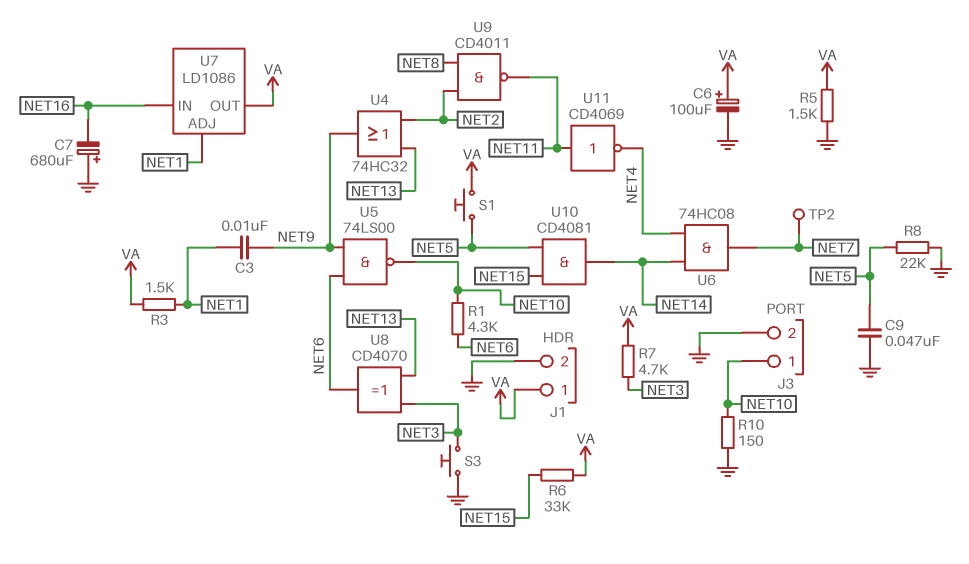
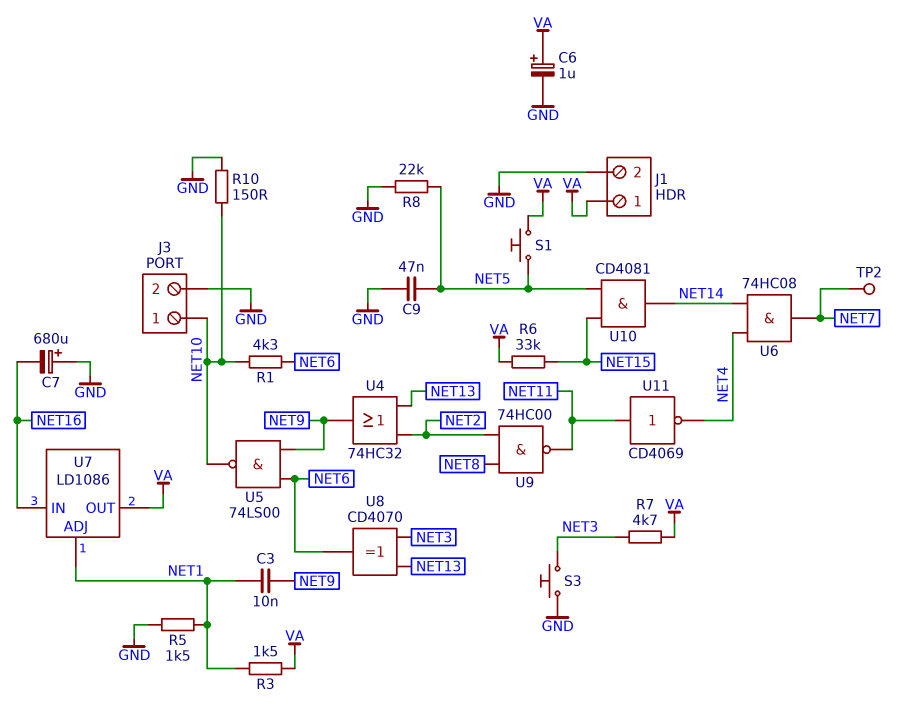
C6: 100uF (plus VA, minus GND) -> 1uF (plus VA, minus GND)
R5: 1.5k (GND, VA) -> 1.5k (GND, NET1)
U9: NAND CD4011 (in NET2, in NET8, out NET11) -> NAND 74HC00 (in NET2, in NET8, out NET11)

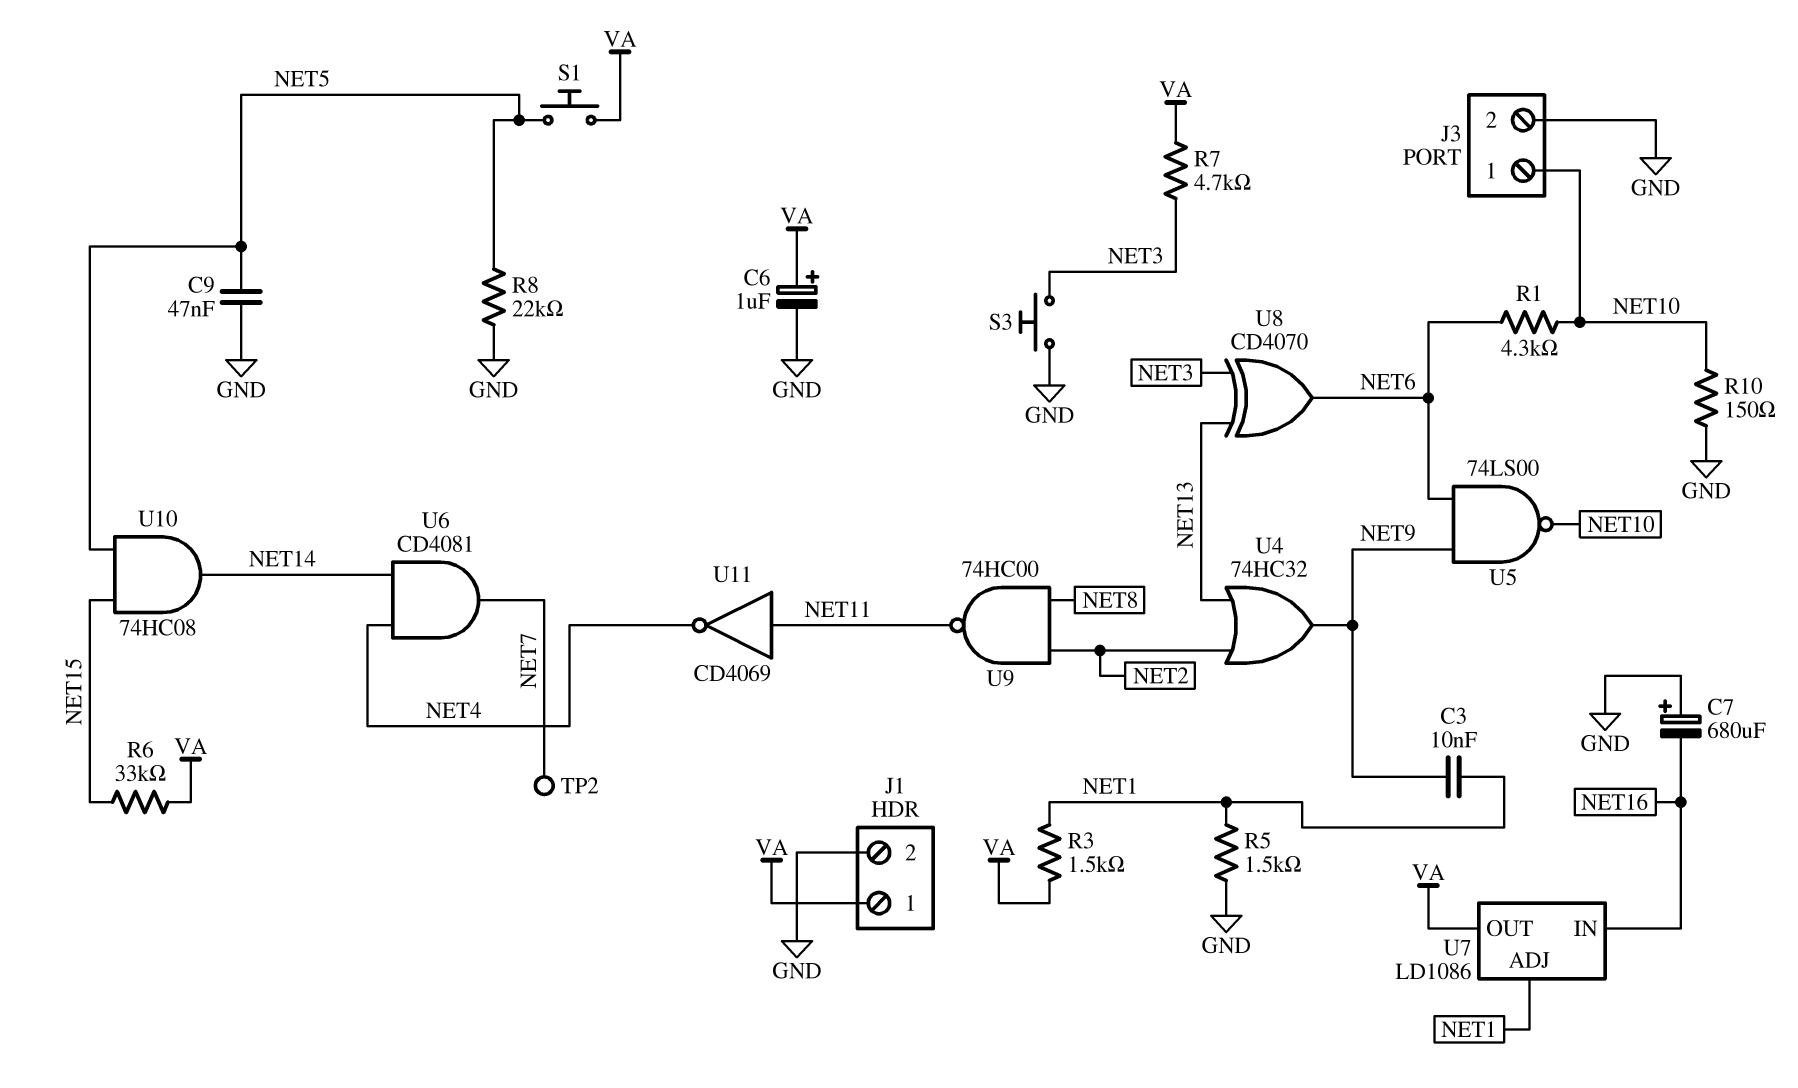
U6: AND 74HC08 (in NET4, in NET14, out NET7) -> AND CD4081 (in NET4, in NET14, out NET7)
U10: AND CD4081 (in NET5, in NET15, out NET14) -> AND 74HC08 (in NET5, in NET15, out NET14)

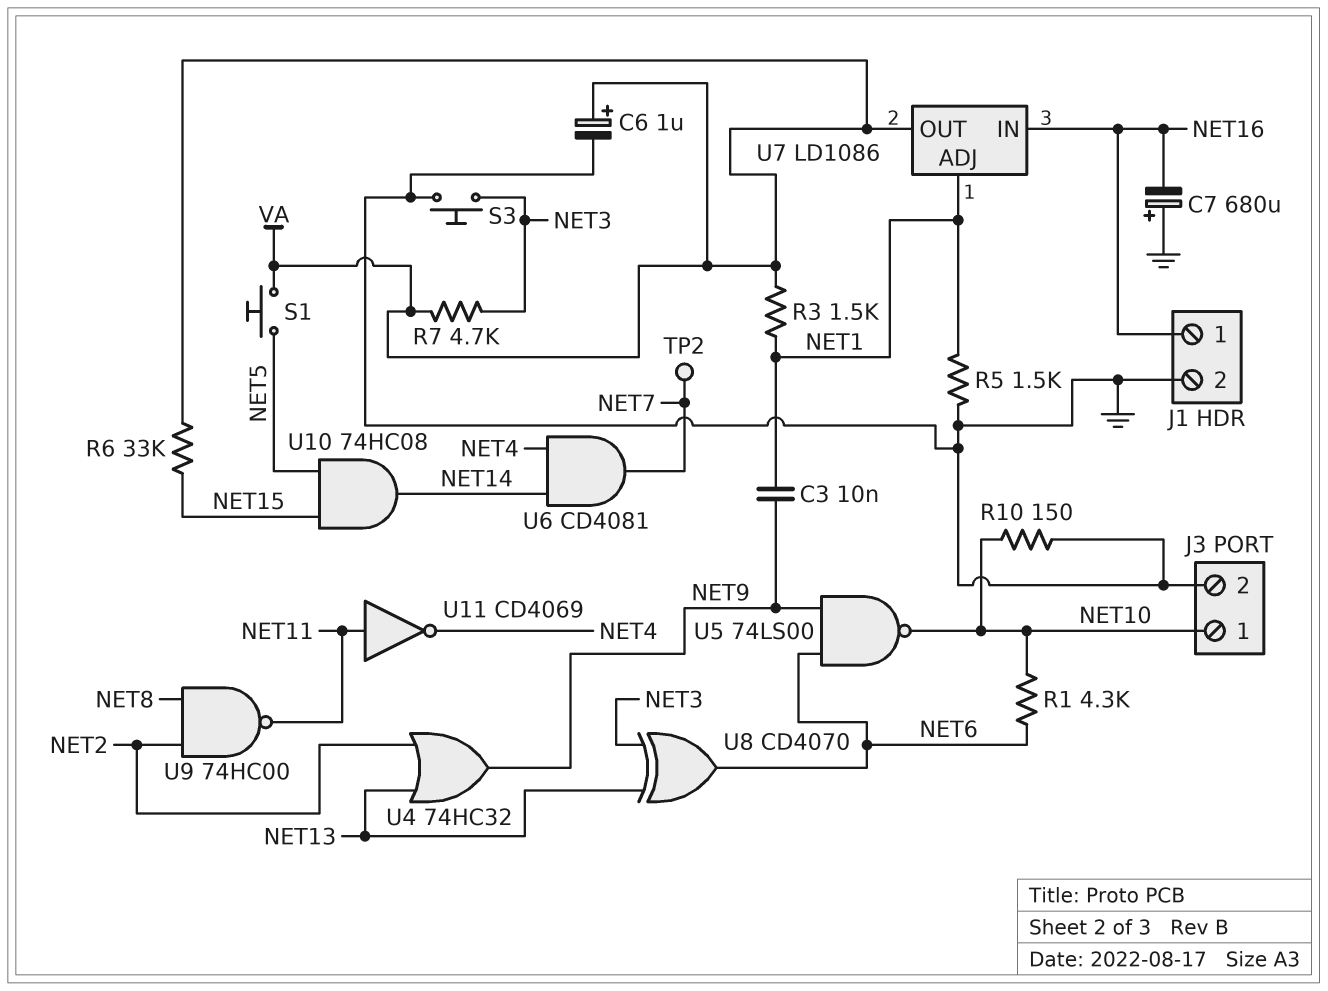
C9: 47nF (GND, NET5) -> none
J1 pin 1: VA -> NET16
R8: 22k (GND, NET5) -> none

